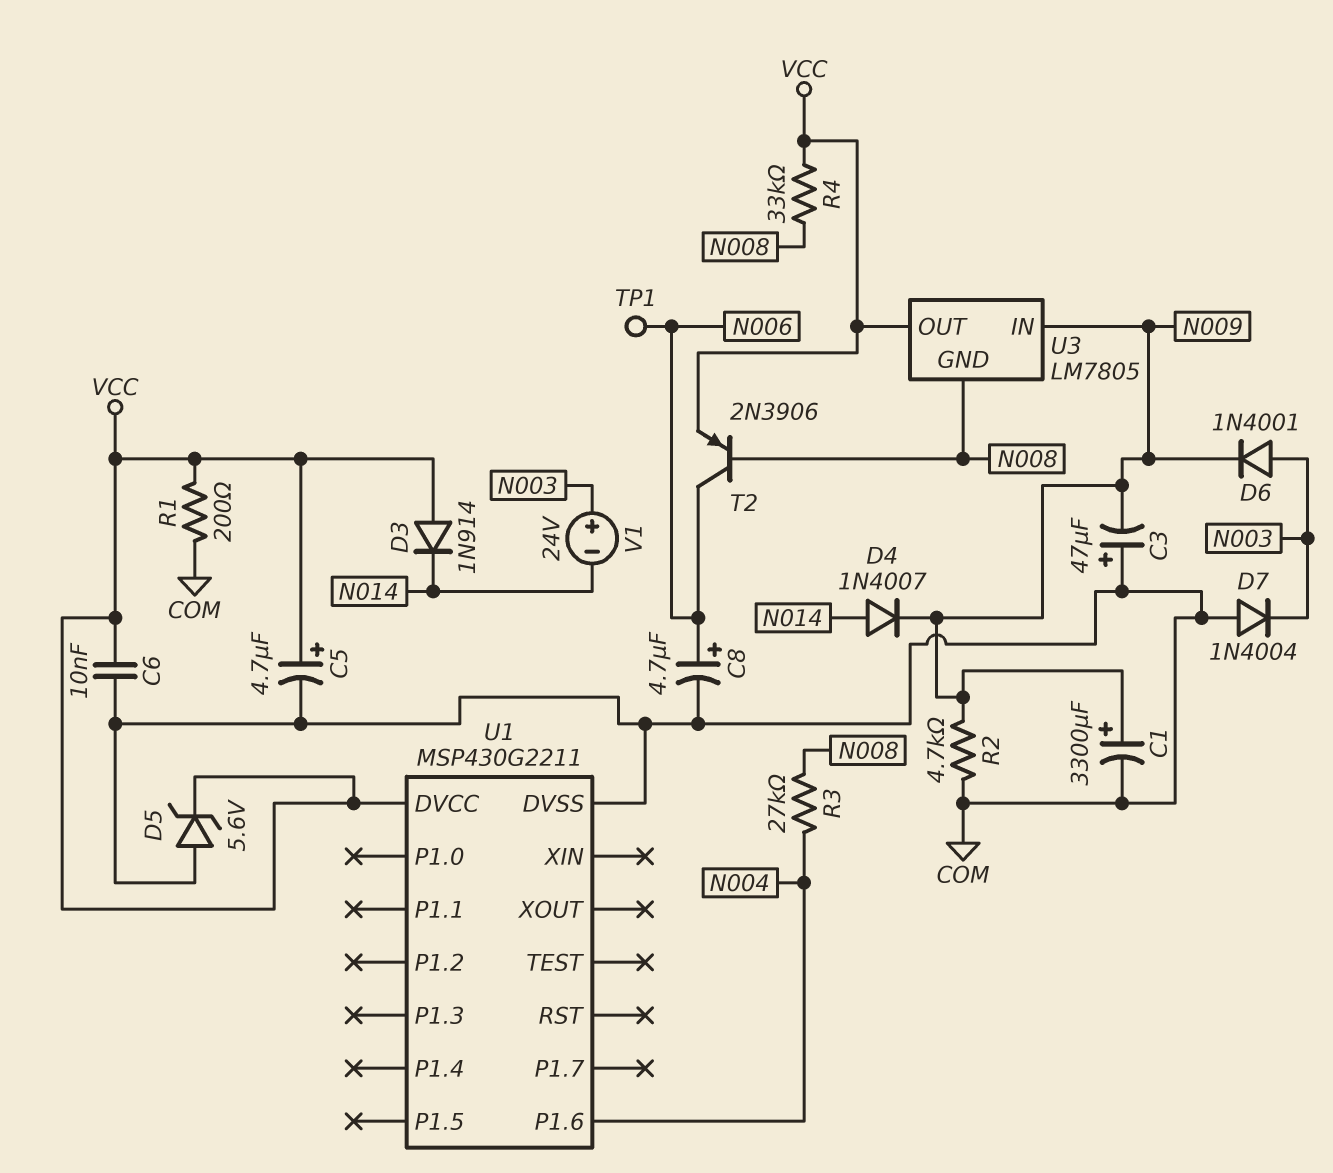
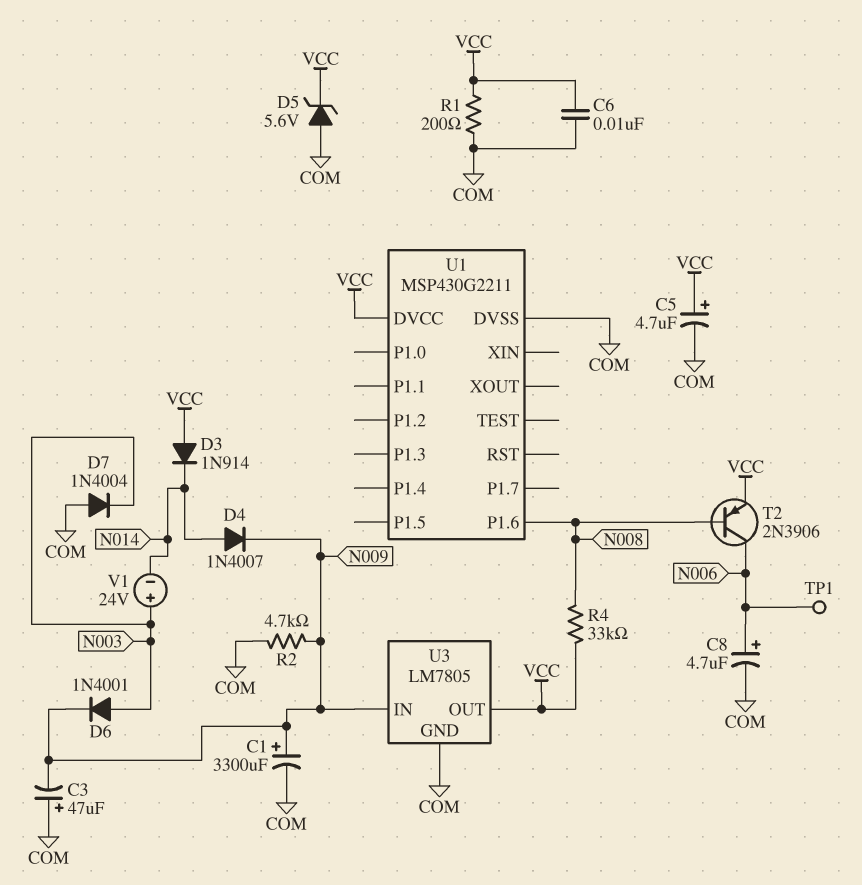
R3: 27k (N004, N008) -> none
U1 pin P1.6: N004 -> N008
U3 pin GND: N008 -> COM

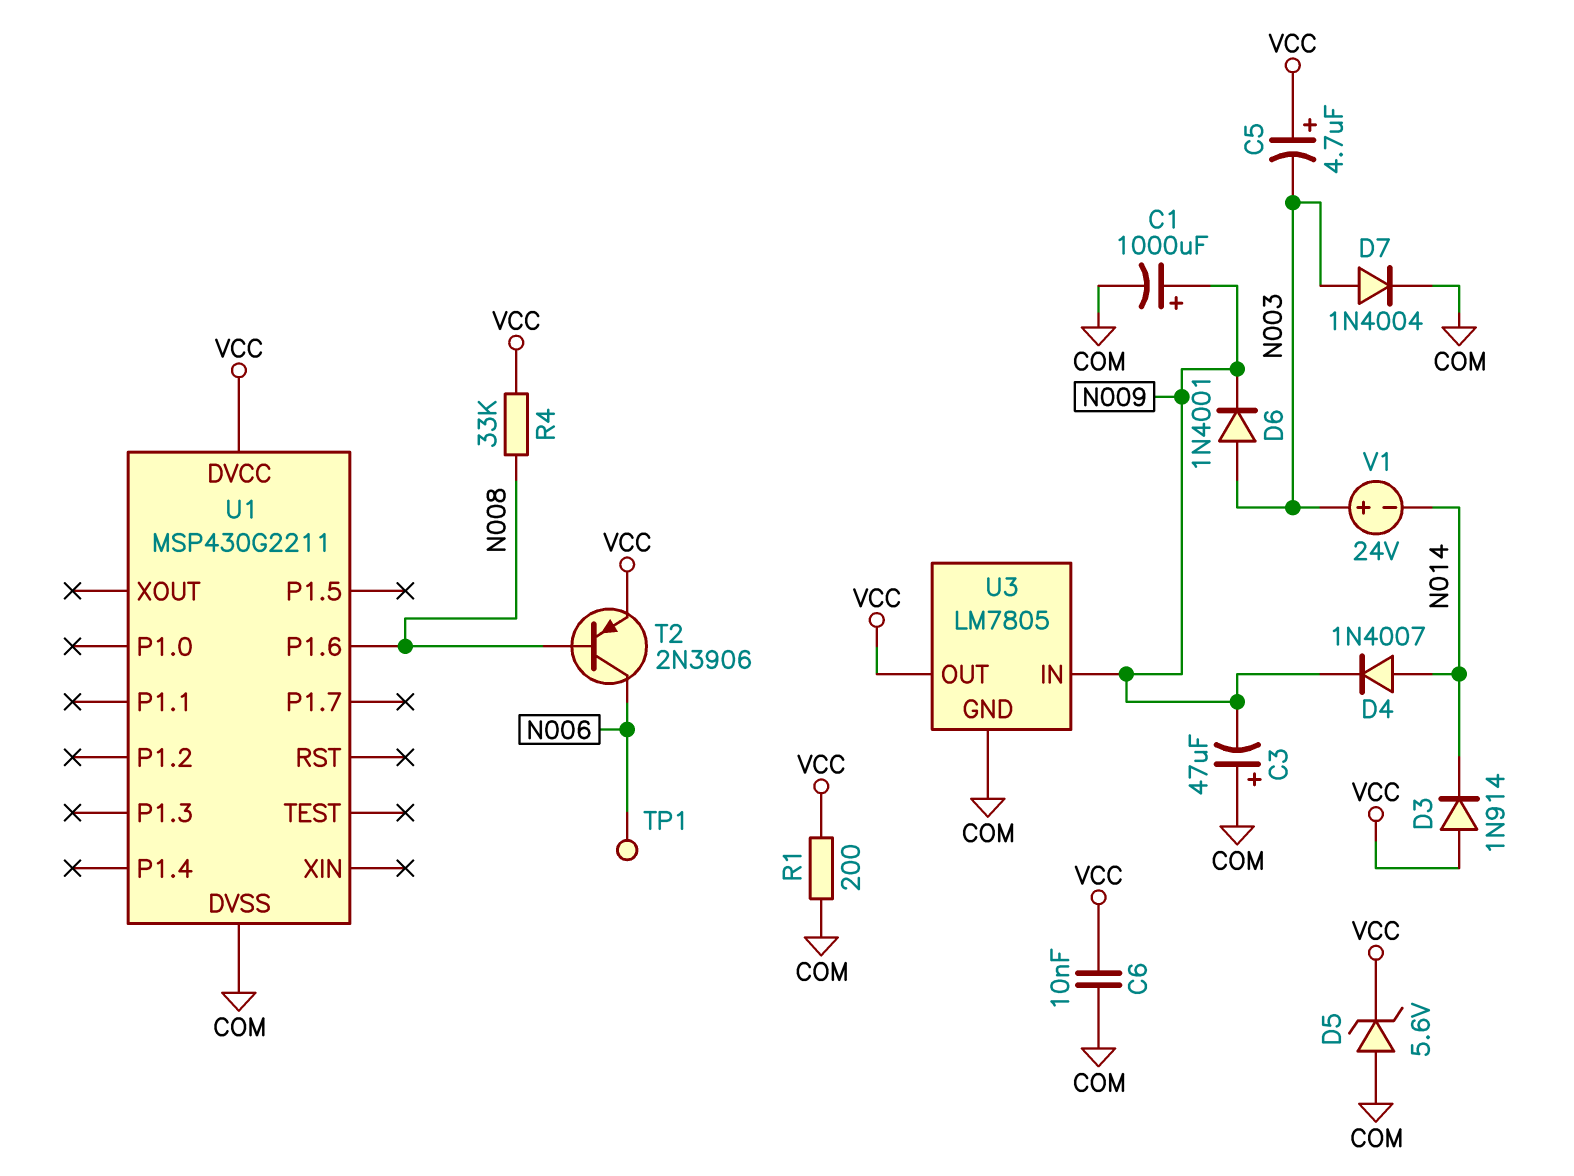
C1: 3300uF (plus N009, minus COM) -> 1000uF (plus N009, minus COM)
C5: 4.7uF (plus VCC, minus COM) -> 4.7uF (plus VCC, minus N003)
C8: 4.7uF (plus N006, minus COM) -> none
D7: diode 1N4004 (A COM, K N003) -> diode 1N4004 (A N003, K COM)
R2: 4.7k (COM, N009) -> none

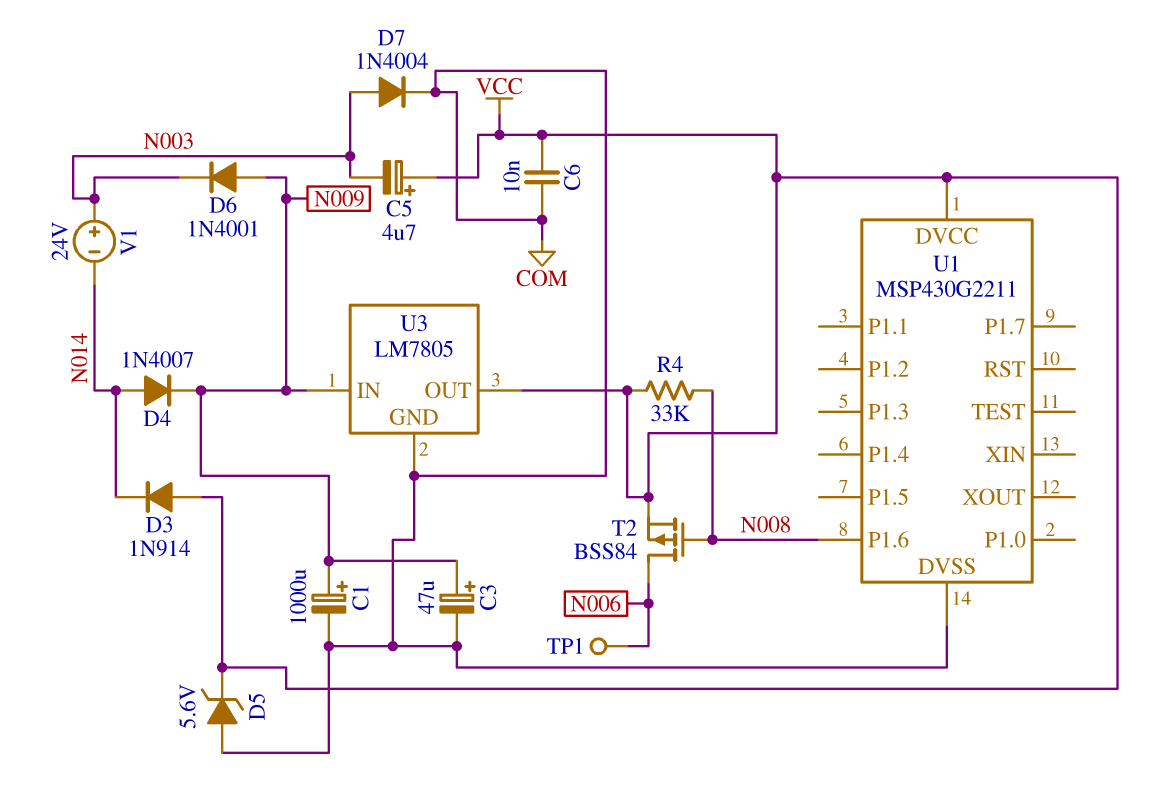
C3: 47uF (plus COM, minus N009) -> 47uF (plus N009, minus COM)
D6: diode 1N4001 (A N003, K N009) -> diode 1N4001 (A N009, K N003)
R1: 200 (COM, VCC) -> none
T2: PNP 2N3906 (B N008, C N006, E VCC) -> PMOS BSS84 (G N008, D N006, S VCC)

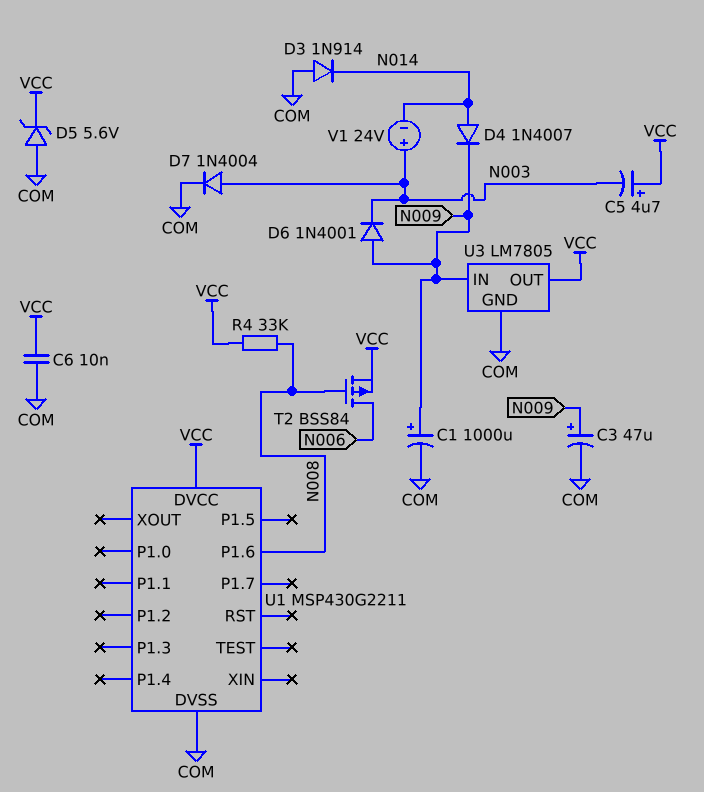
D3: diode 1N914 (A VCC, K N014) -> diode 1N914 (A COM, K N014)
TP1: test point (N006) -> none

